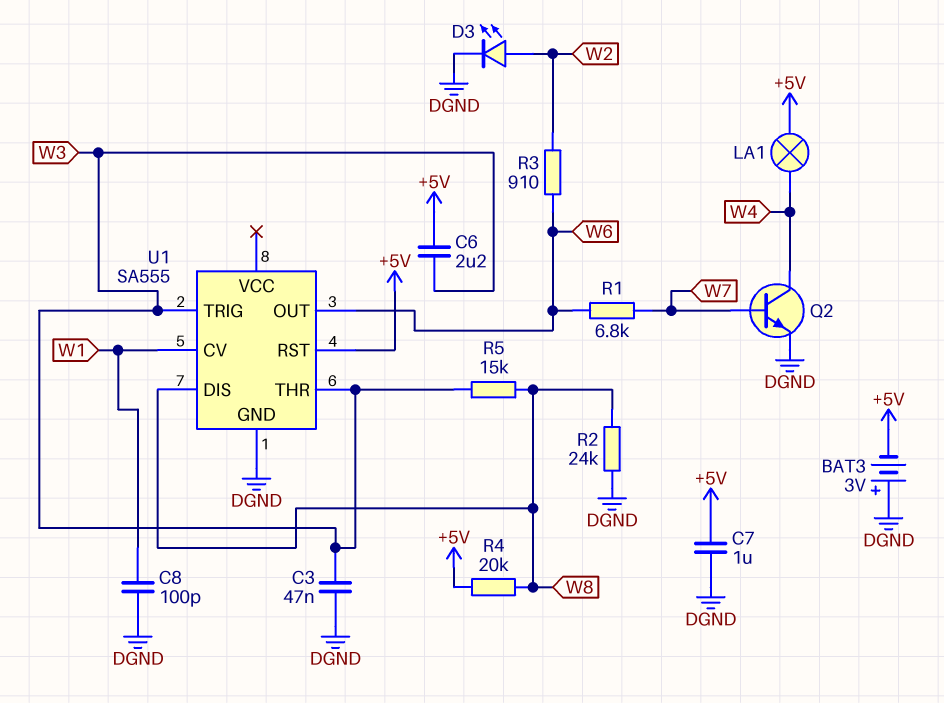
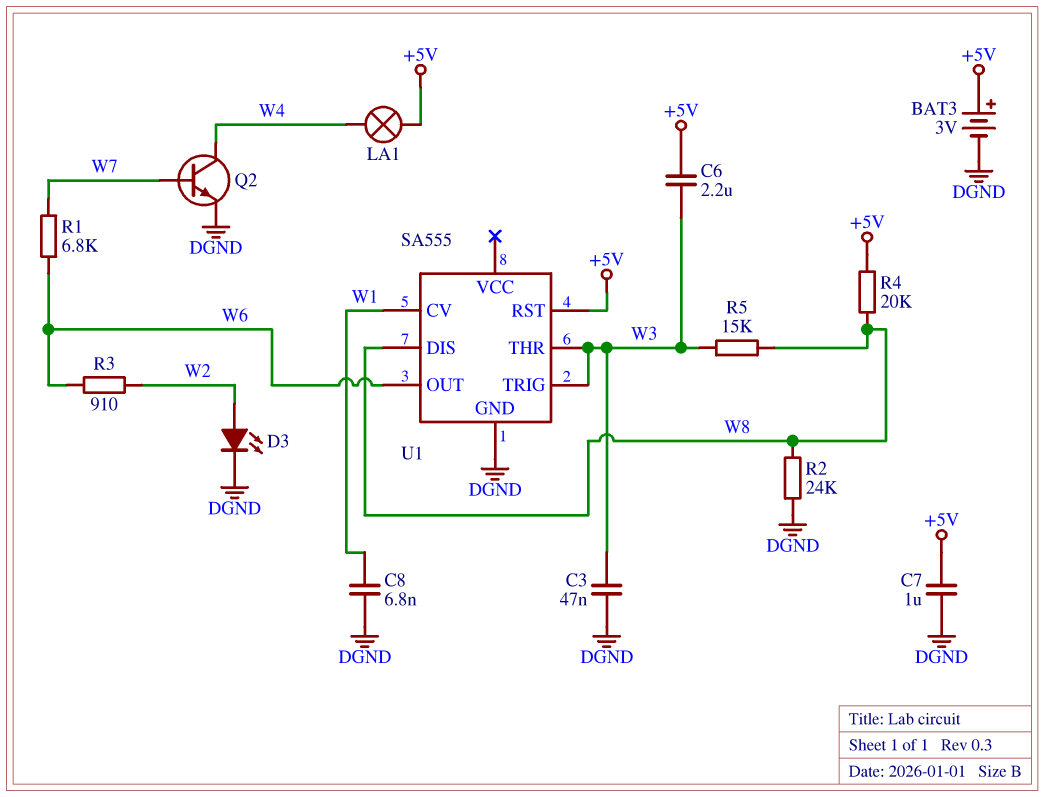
BAT3: 3V (plus DGND, minus +5V) -> 3V (plus +5V, minus DGND)
C8: 100pF (DGND, W1) -> 6.8nF (DGND, W1)

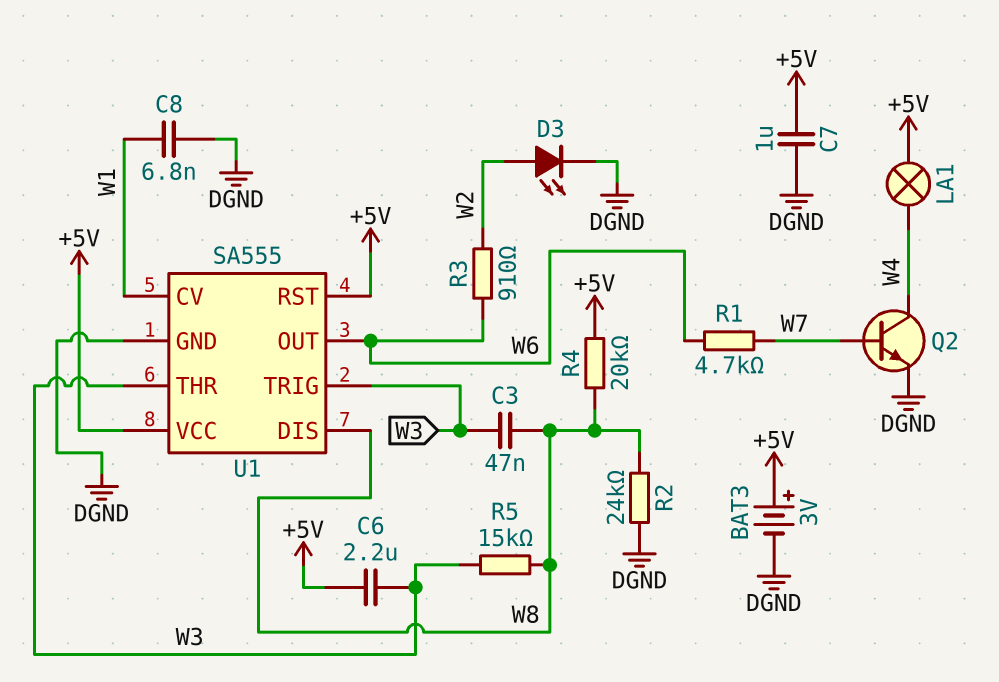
C3: 47nF (DGND, W3) -> 47nF (W3, W8)
R1: 6.8k (W6, W7) -> 4.7k (W6, W7)
U1 pin VCC: none -> +5V

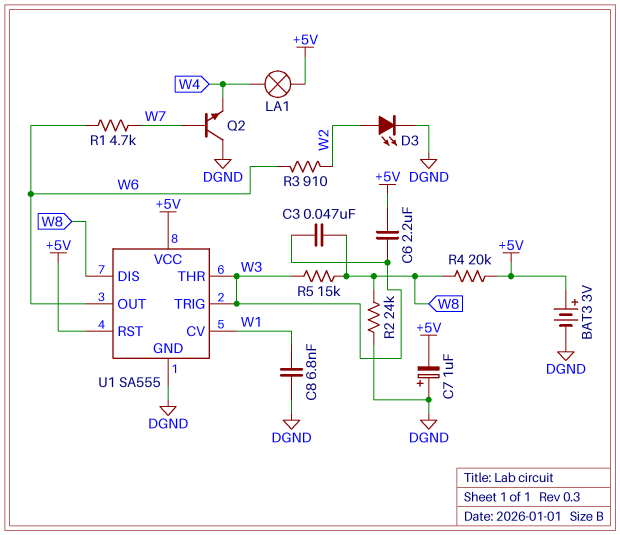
C7: 1uF (+5V, DGND) -> 1uF (plus DGND, minus +5V)
Q2: NPN (B W7, C W4, E DGND) -> NPN (B W7, C DGND, E W4)

